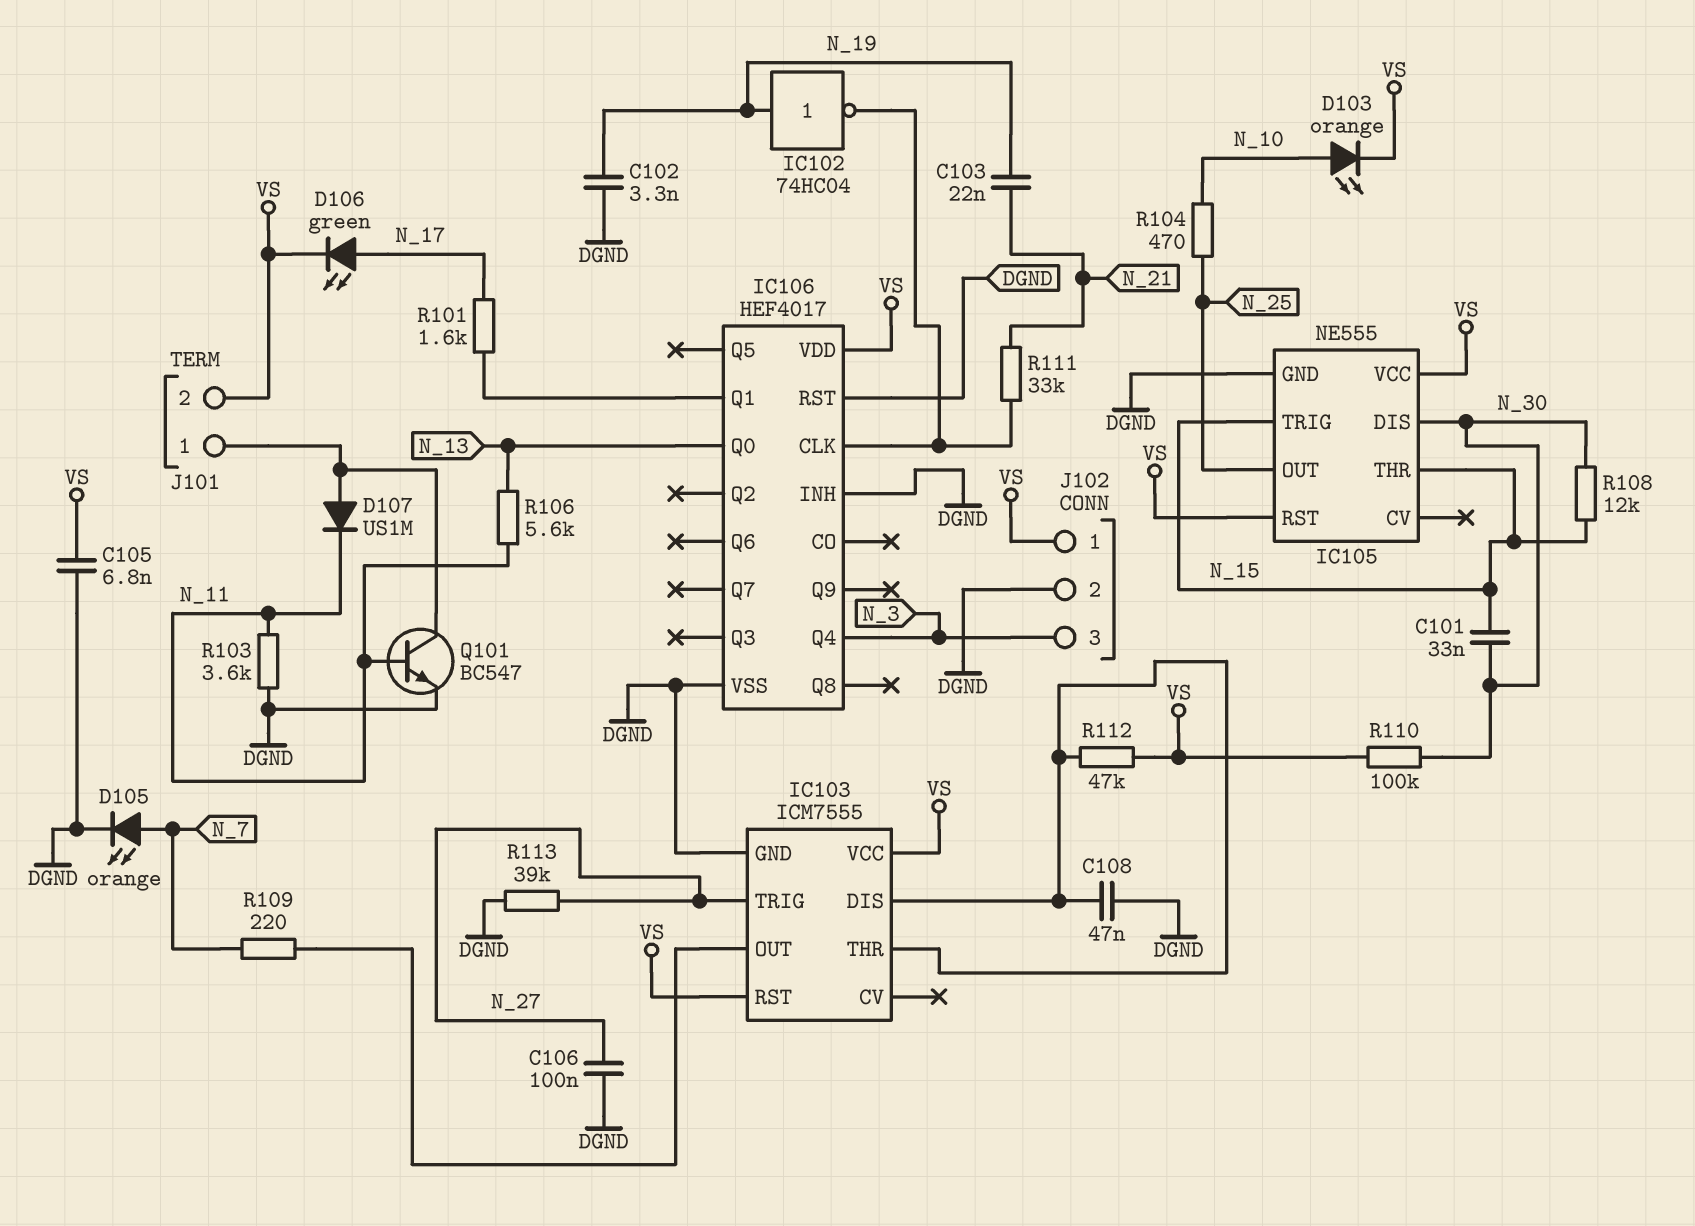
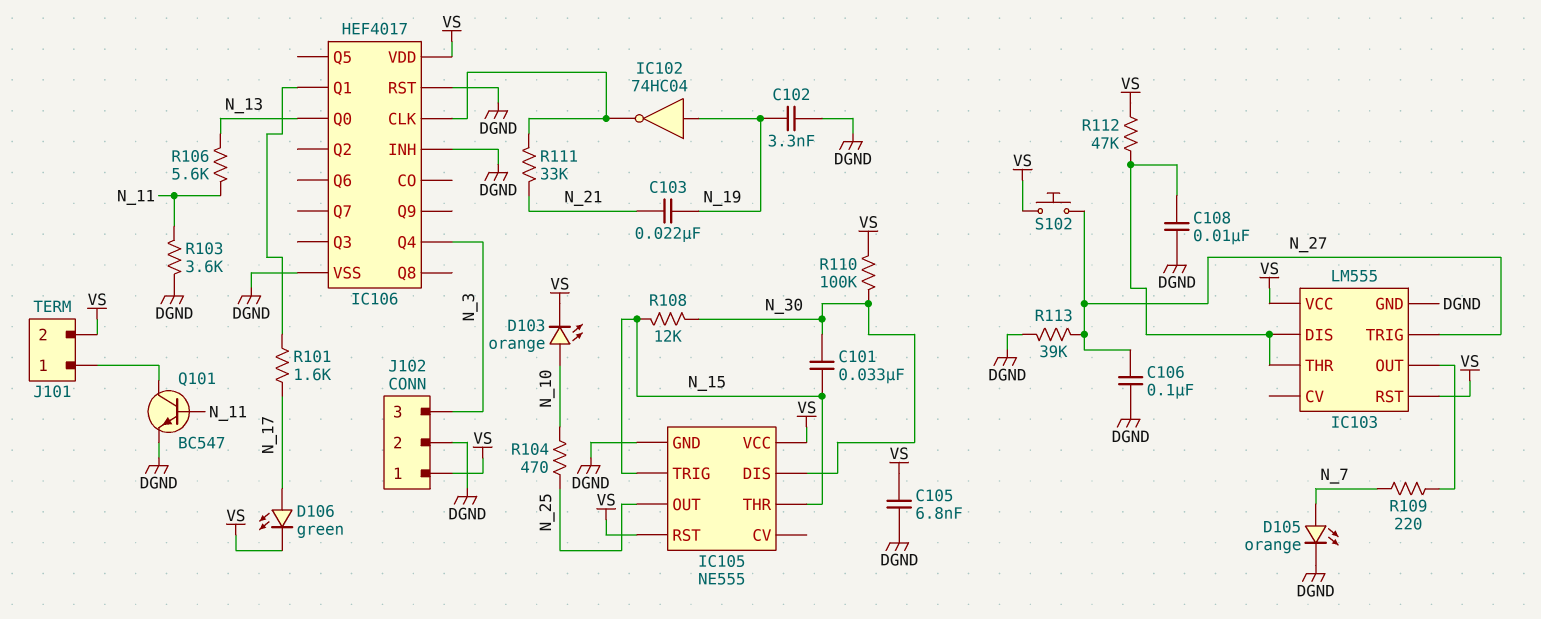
C108: 47nF (DGND, IC103/DIS) -> 10nF (DGND, IC103/DIS)
D107: diode US1M (A J101/1, K N_11) -> none
IC103: ICM7555 -> LM555
S102: none -> button (N_27, VS)

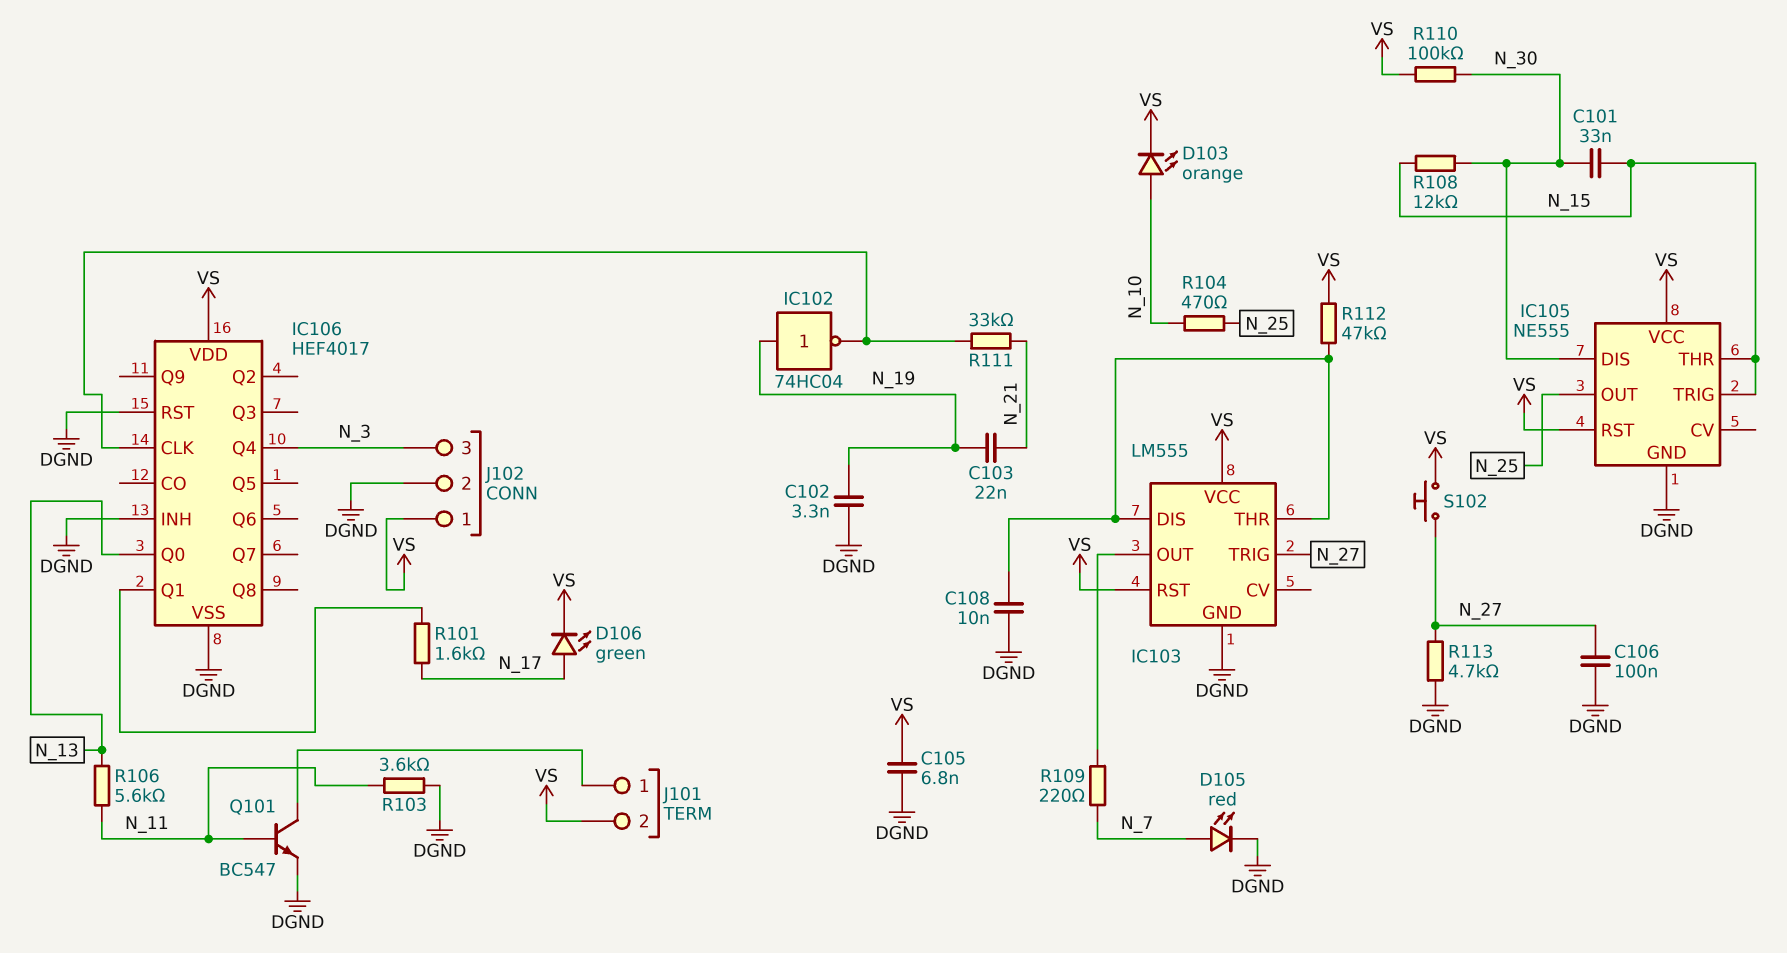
D105: LED orange (A N_7, K DGND) -> LED red (A N_7, K DGND)
R113: 39k (DGND, N_27) -> 4.7k (DGND, N_27)

